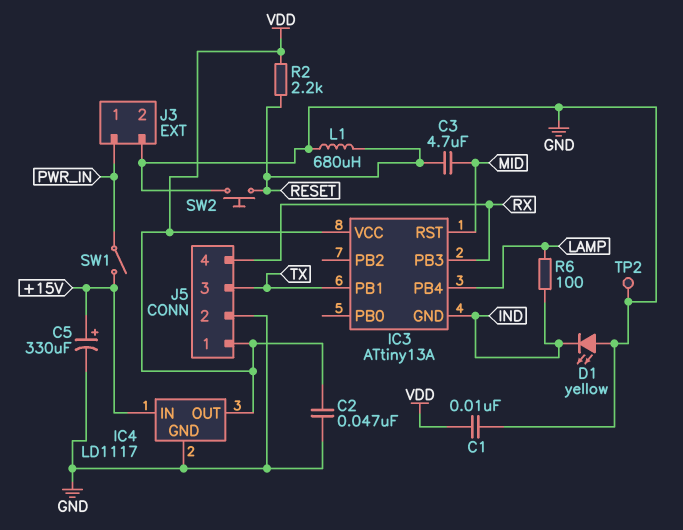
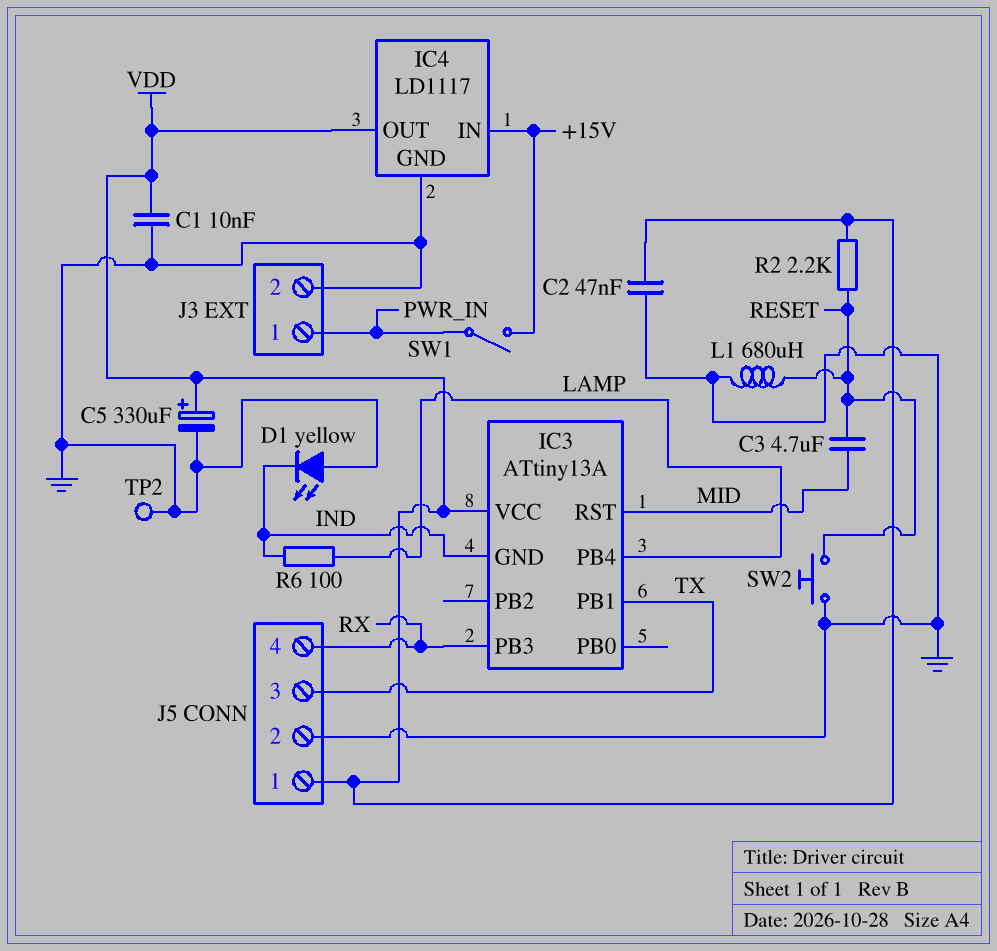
C5: 330uF (plus +15V, minus GND) -> 330uF (plus VDD, minus GND)

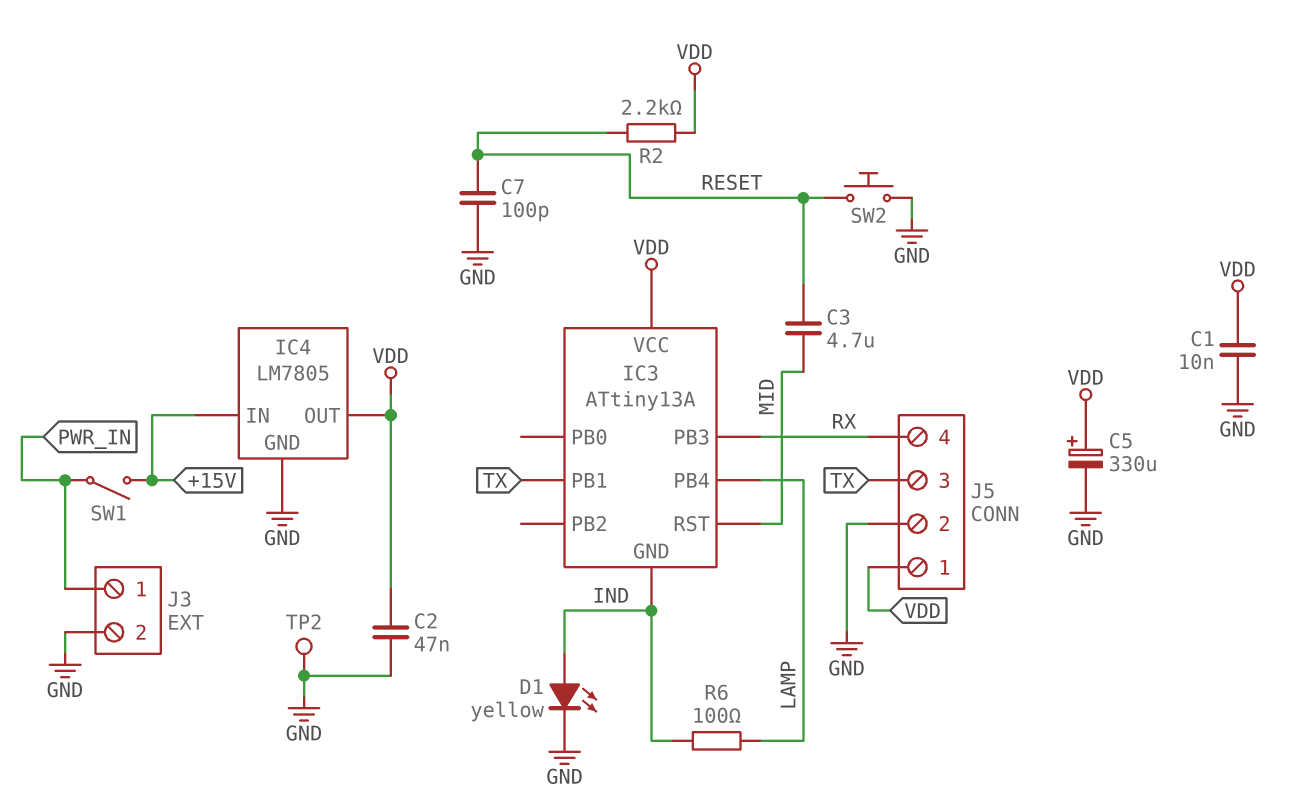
C7: none -> 100pF (GND, RESET)
D1: LED yellow (A GND, K IND) -> LED yellow (A IND, K GND)
IC4: LD1117 -> LM7805
L1: 680uH (GND, RESET) -> none

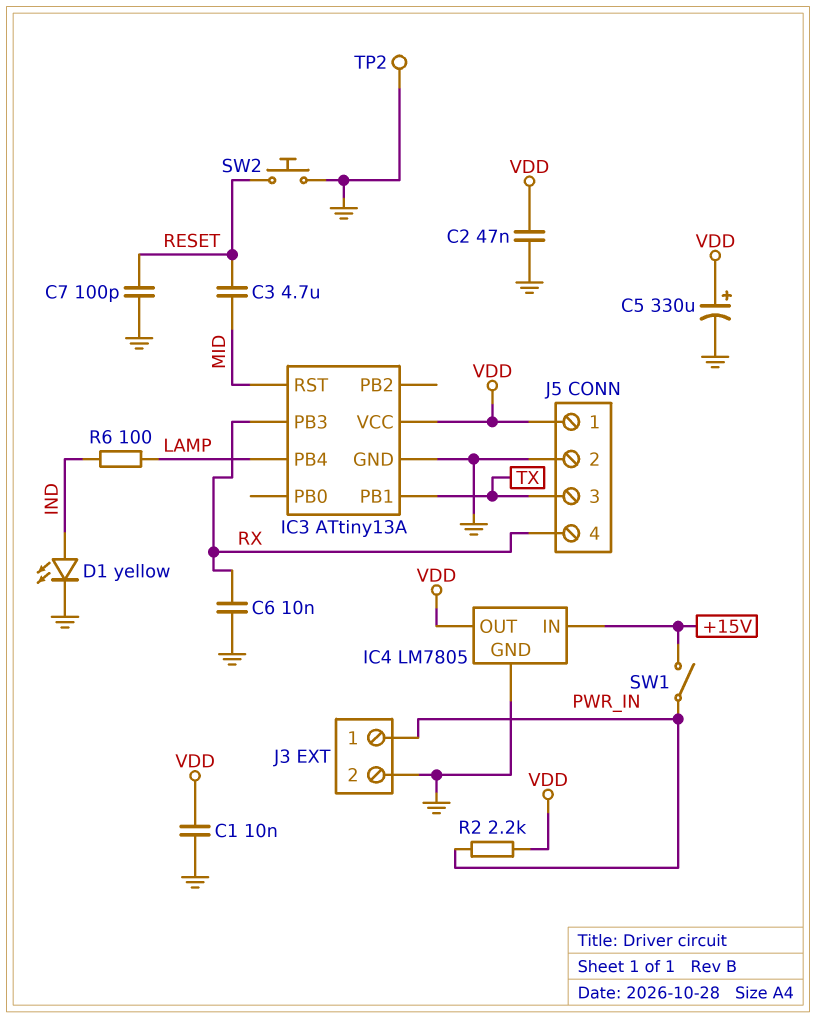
C6: none -> 10nF (GND, RX)
IC3 pin GND: IND -> GND
R2: 2.2k (RESET, VDD) -> 2.2k (PWR_IN, VDD)

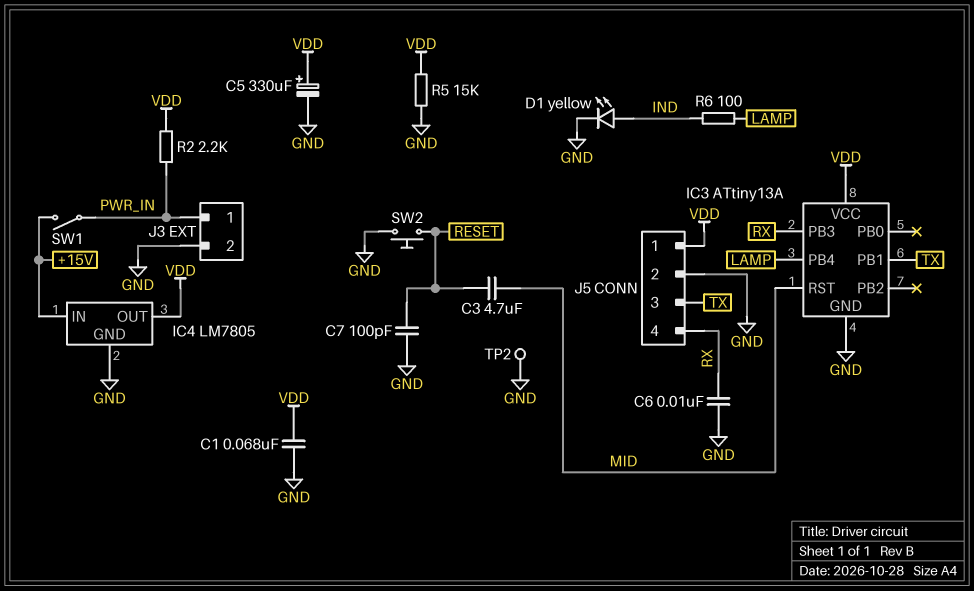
C1: 10nF (GND, VDD) -> 68nF (GND, VDD)
C2: 47nF (GND, VDD) -> none
R5: none -> 15k (GND, VDD)

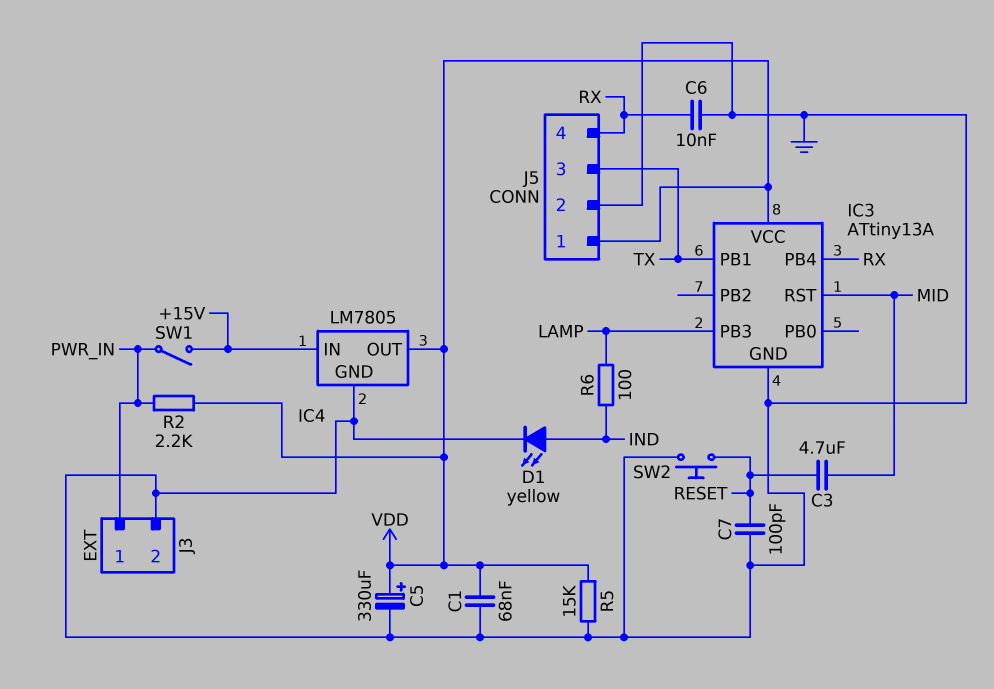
IC3 pin PB3: RX -> LAMP
IC3 pin PB4: LAMP -> RX
TP2: test point (GND) -> none

